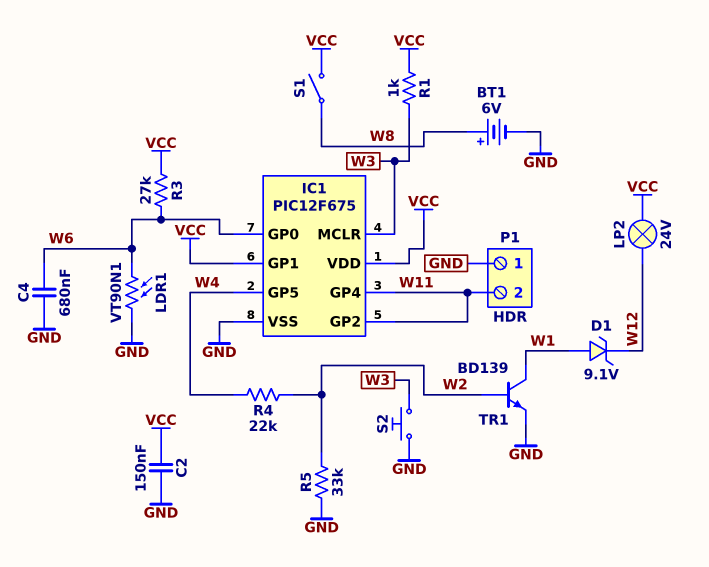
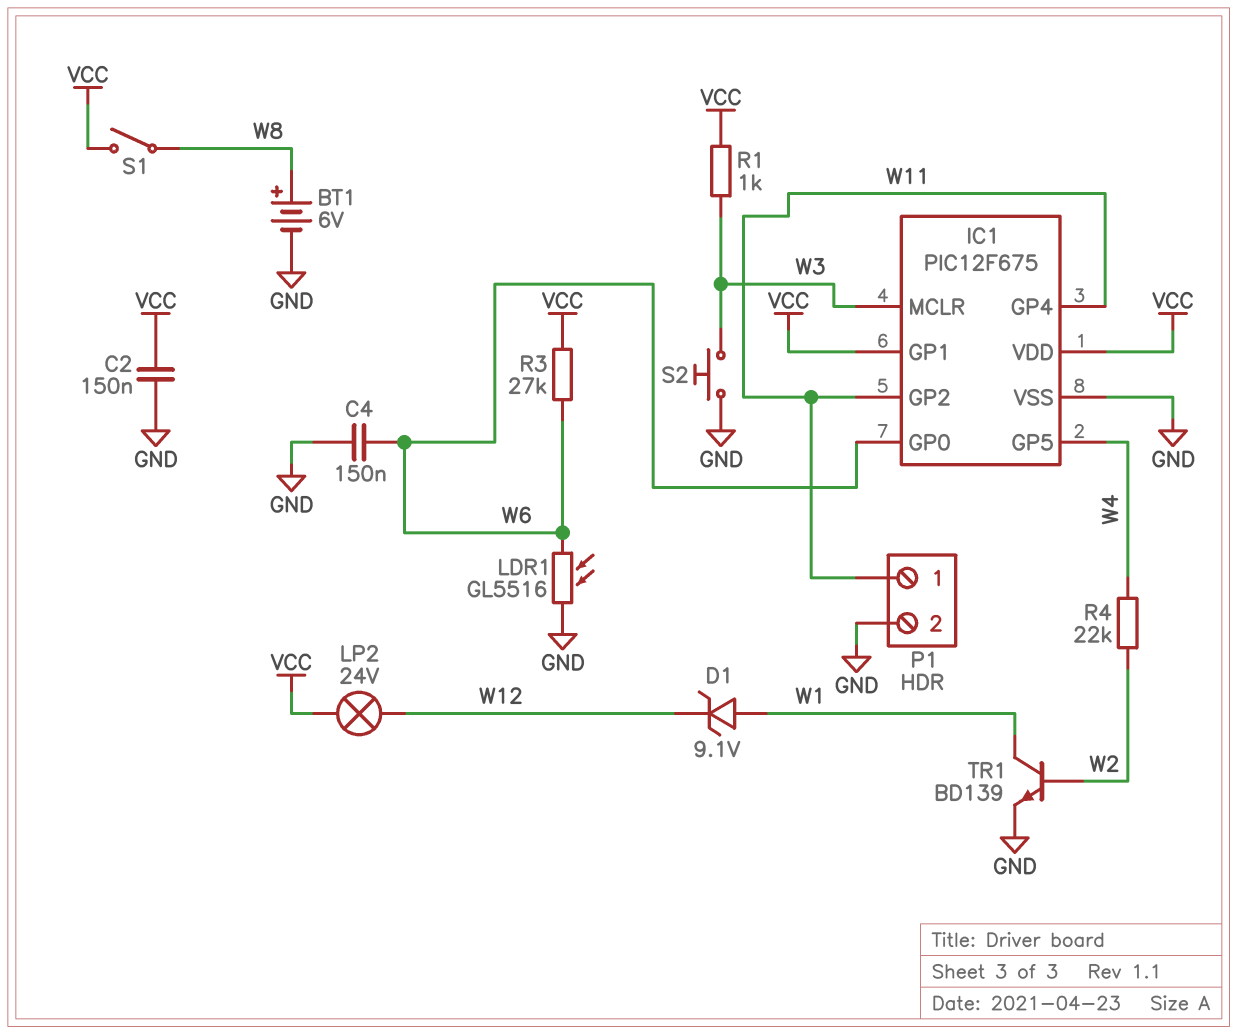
C4: 680nF (GND, W6) -> 150nF (GND, W6)
LDR1: VT90N1 (GND, W6) -> GL5516 (GND, W6)
P1 pin 1: GND -> W11
P1 pin 2: W11 -> GND
R5: 33k (GND, W2) -> none

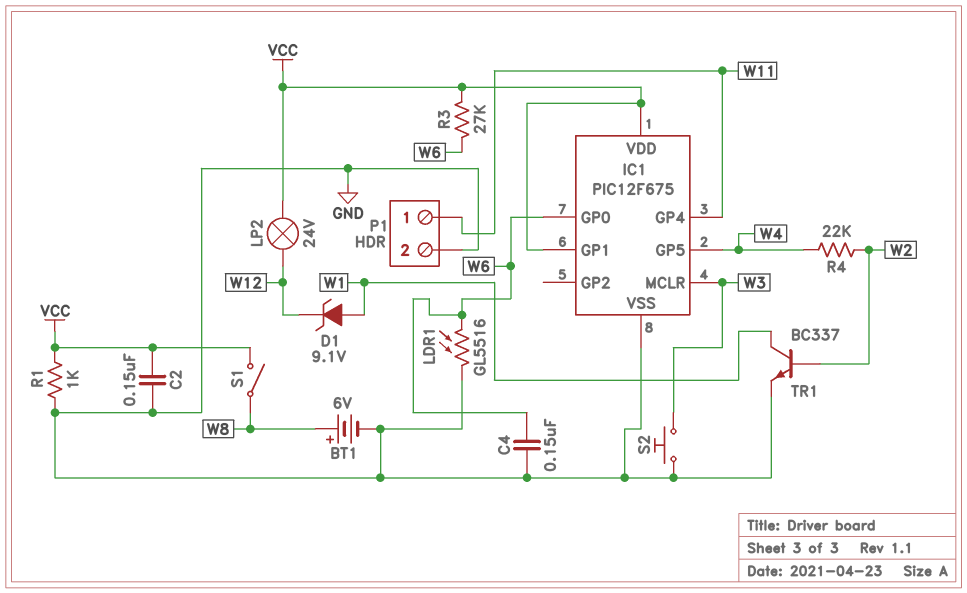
IC1 pin GP2: W11 -> none
R1: 1k (VCC, W3) -> 1k (GND, VCC)
TR1: NPN BD139 (B W2, C W1, E GND) -> NPN BC337 (B W2, C W1, E GND)

